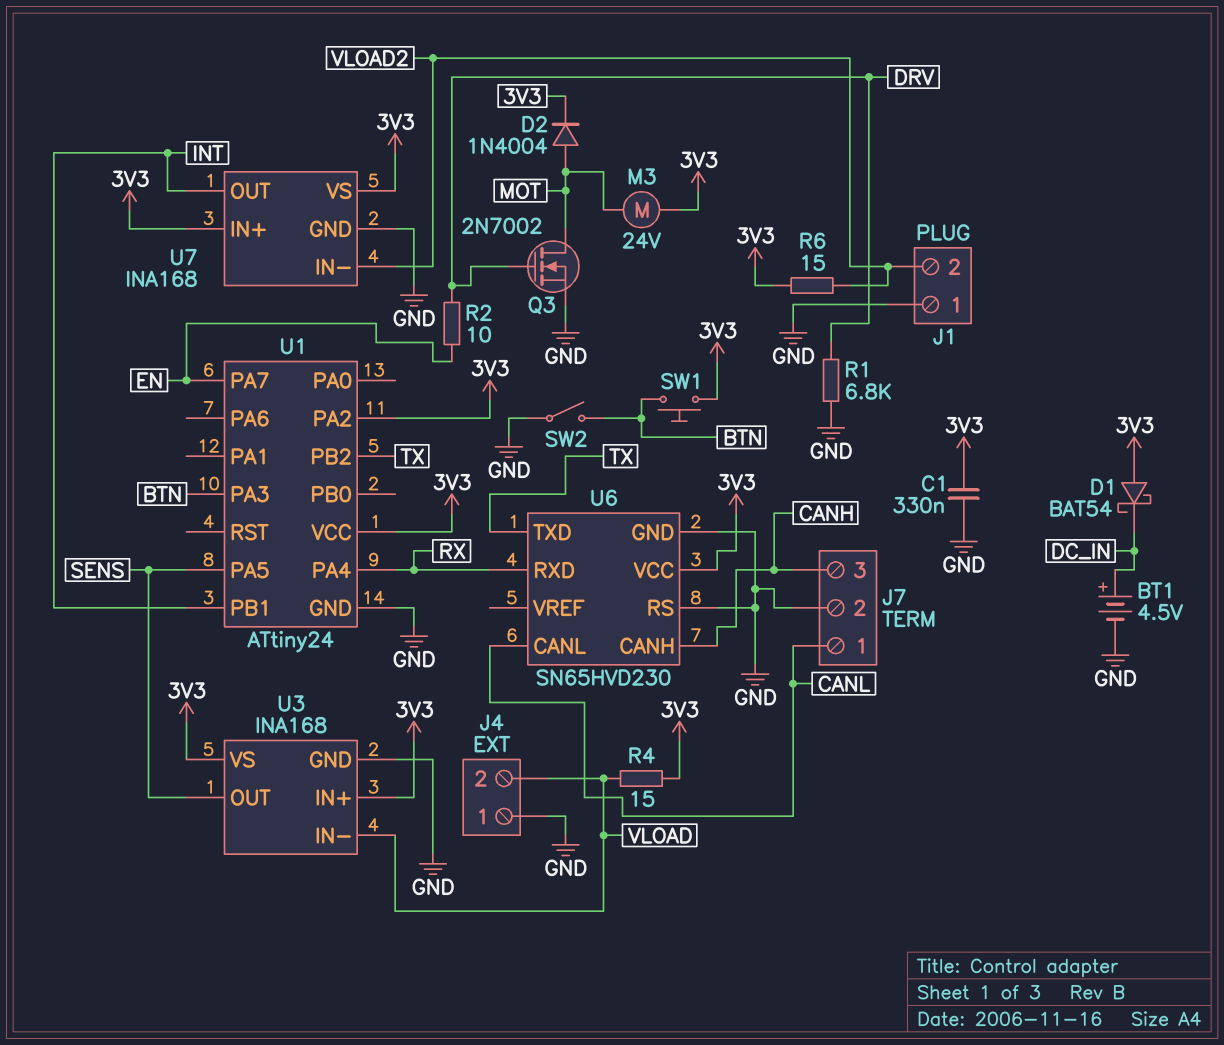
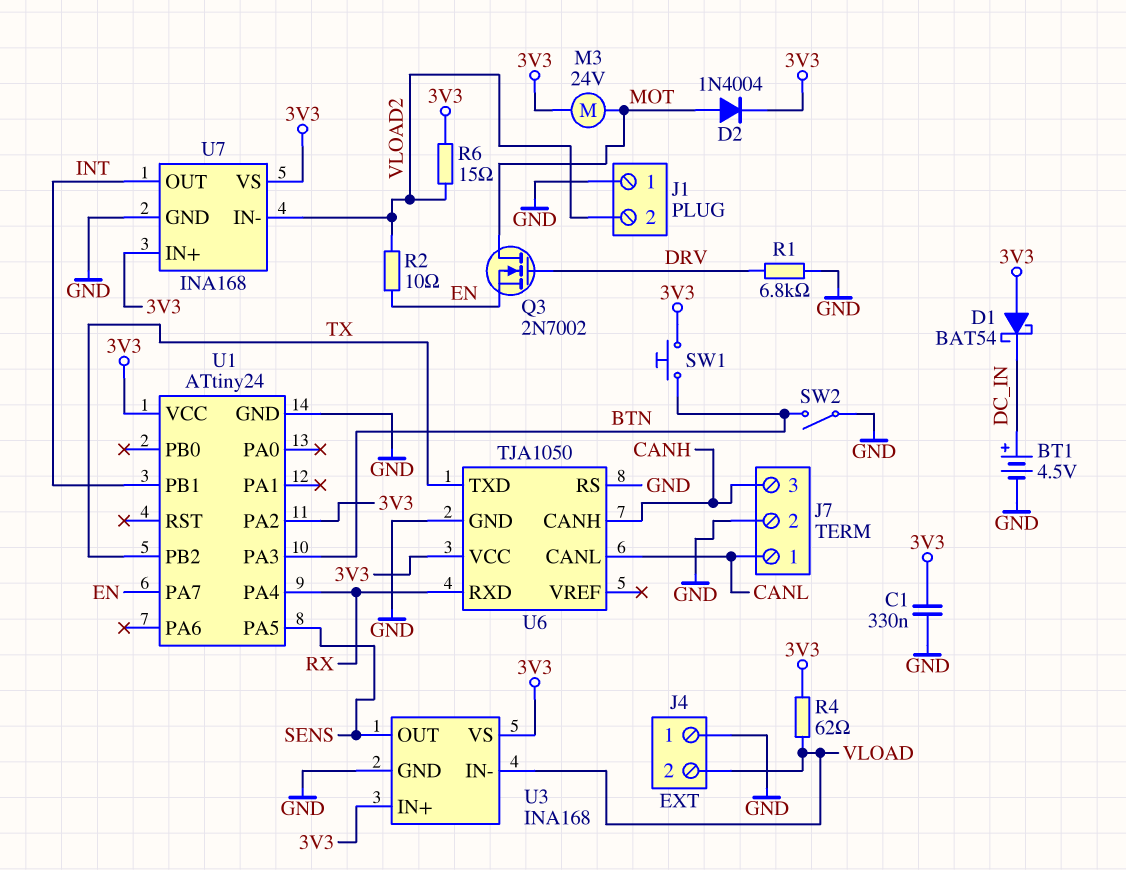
Q3: NMOS 2N7002 (G DRV, D MOT, S GND) -> NMOS 2N7002 (G DRV, D MOT, S EN)
R2: 10 (DRV, EN) -> 10 (EN, VLOAD2)
R4: 15 (3V3, VLOAD) -> 62 (3V3, VLOAD)
U6: SN65HVD230 -> TJA1050

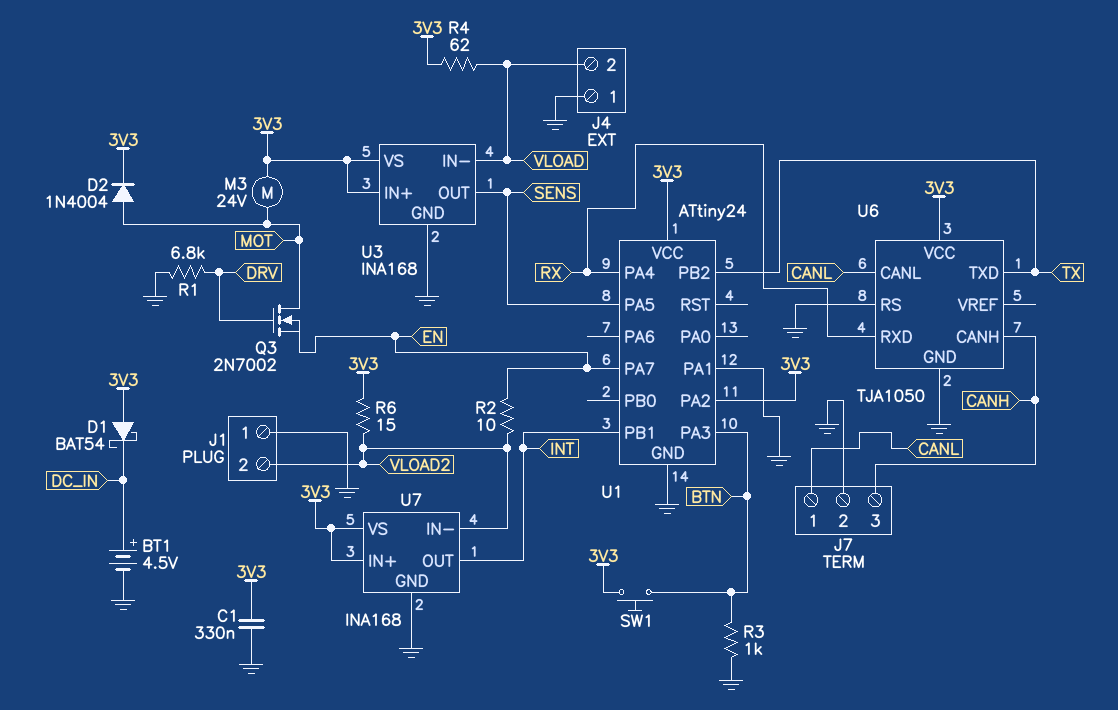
R3: none -> 1k (BTN, GND)
SW2: switch (BTN, GND) -> none
U1 pin PA1: none -> GND

